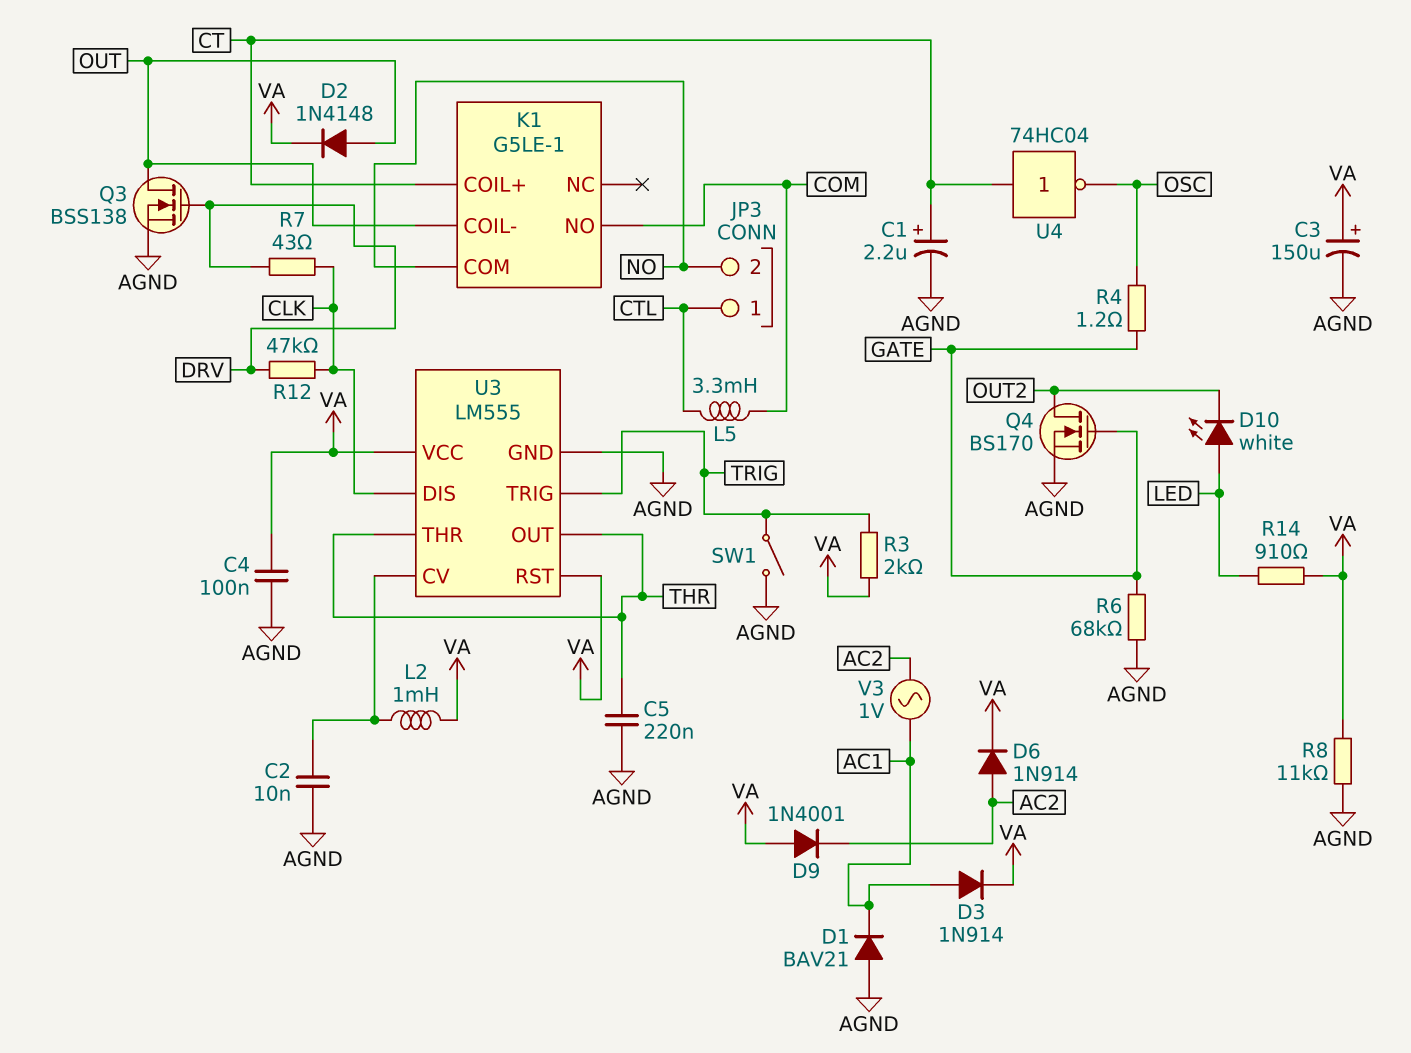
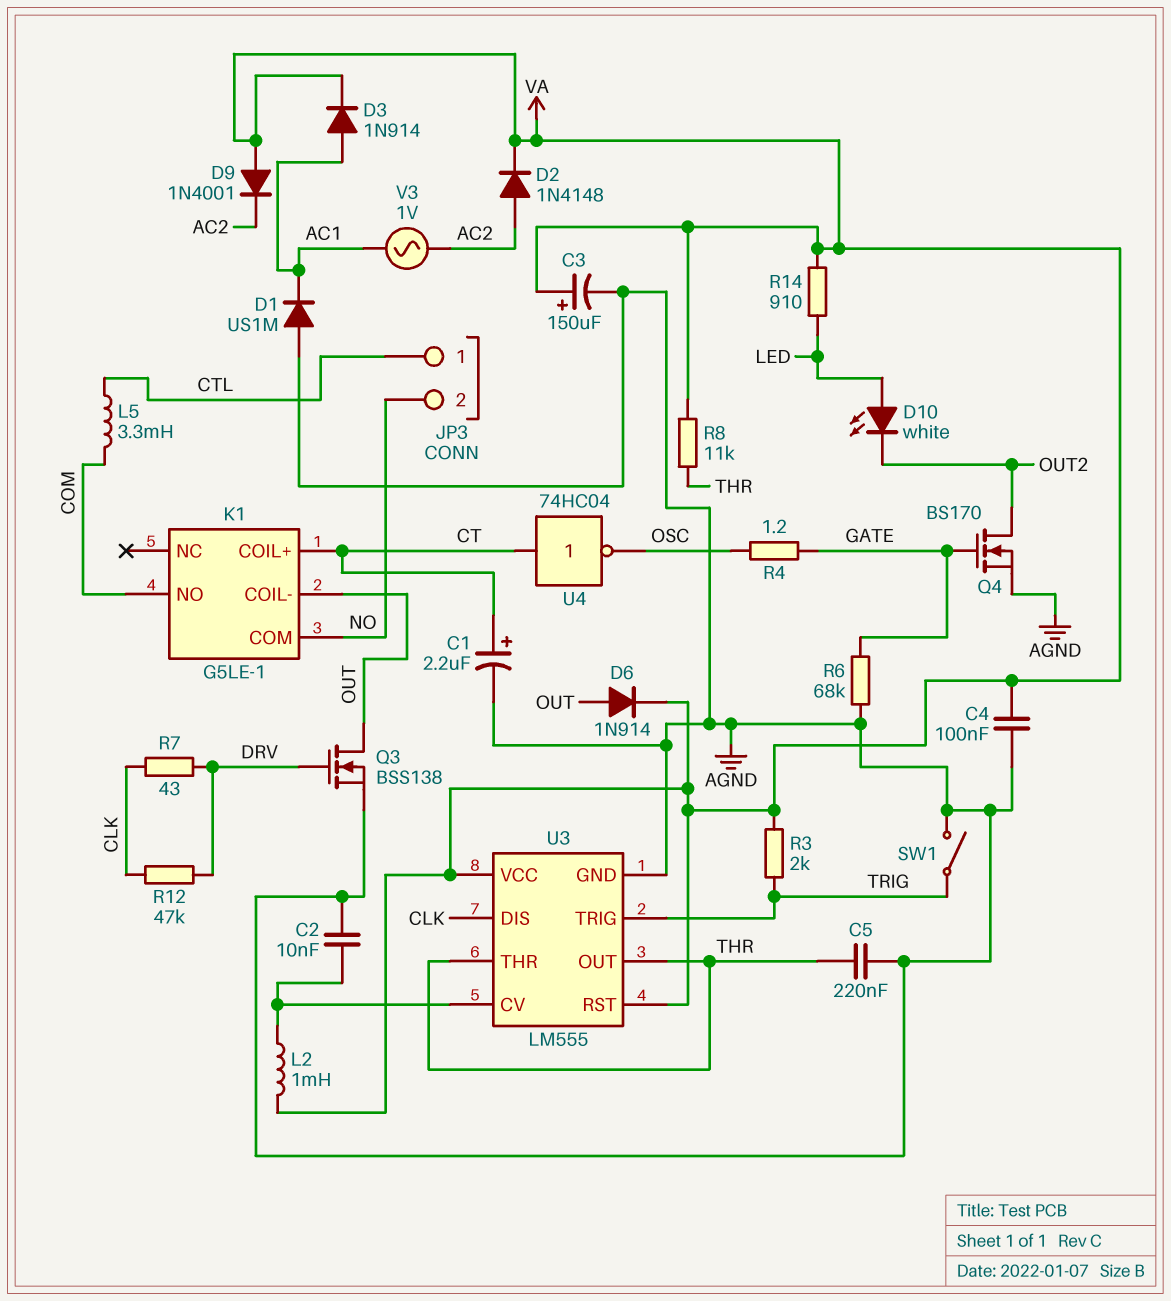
D1: diode BAV21 (A AGND, K AC1) -> diode US1M (A AGND, K AC1)
D2: diode 1N4148 (A OUT, K VA) -> diode 1N4148 (A AC2, K VA)
D6: diode 1N914 (A AC2, K VA) -> diode 1N914 (A OUT, K VA)
R8: 11k (AGND, VA) -> 11k (THR, VA)

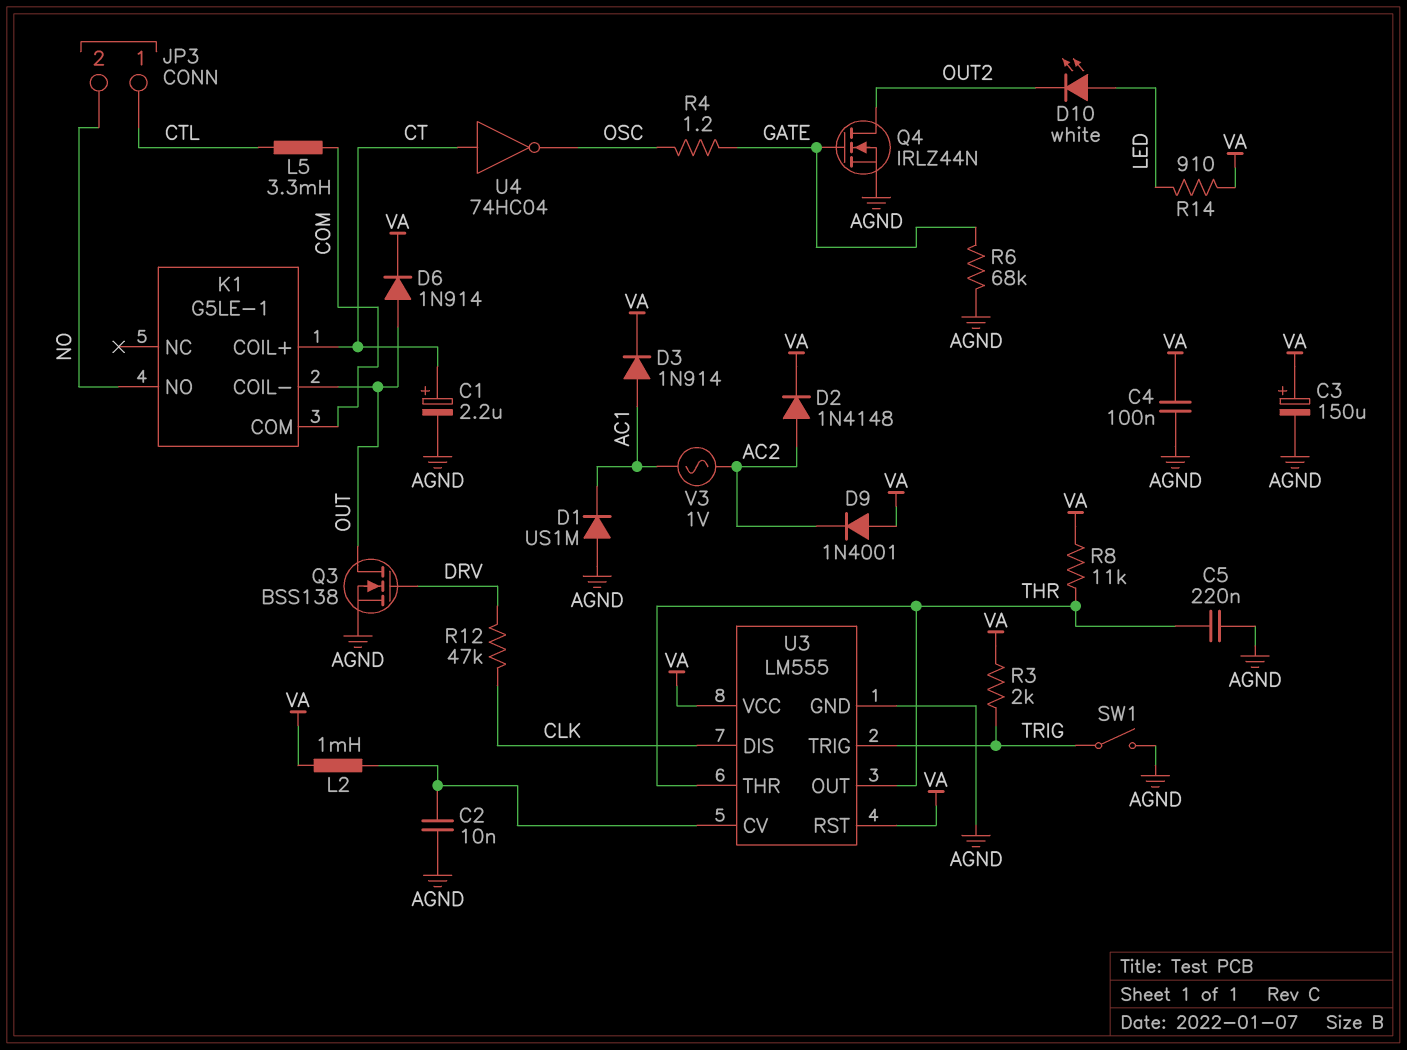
K1 pin COM: NO -> COM
K1 pin NO: COM -> NO
Q4: NMOS BS170 (G GATE, D OUT2, S AGND) -> NMOS IRLZ44N (G GATE, D OUT2, S AGND)
R7: 43 (CLK, DRV) -> none

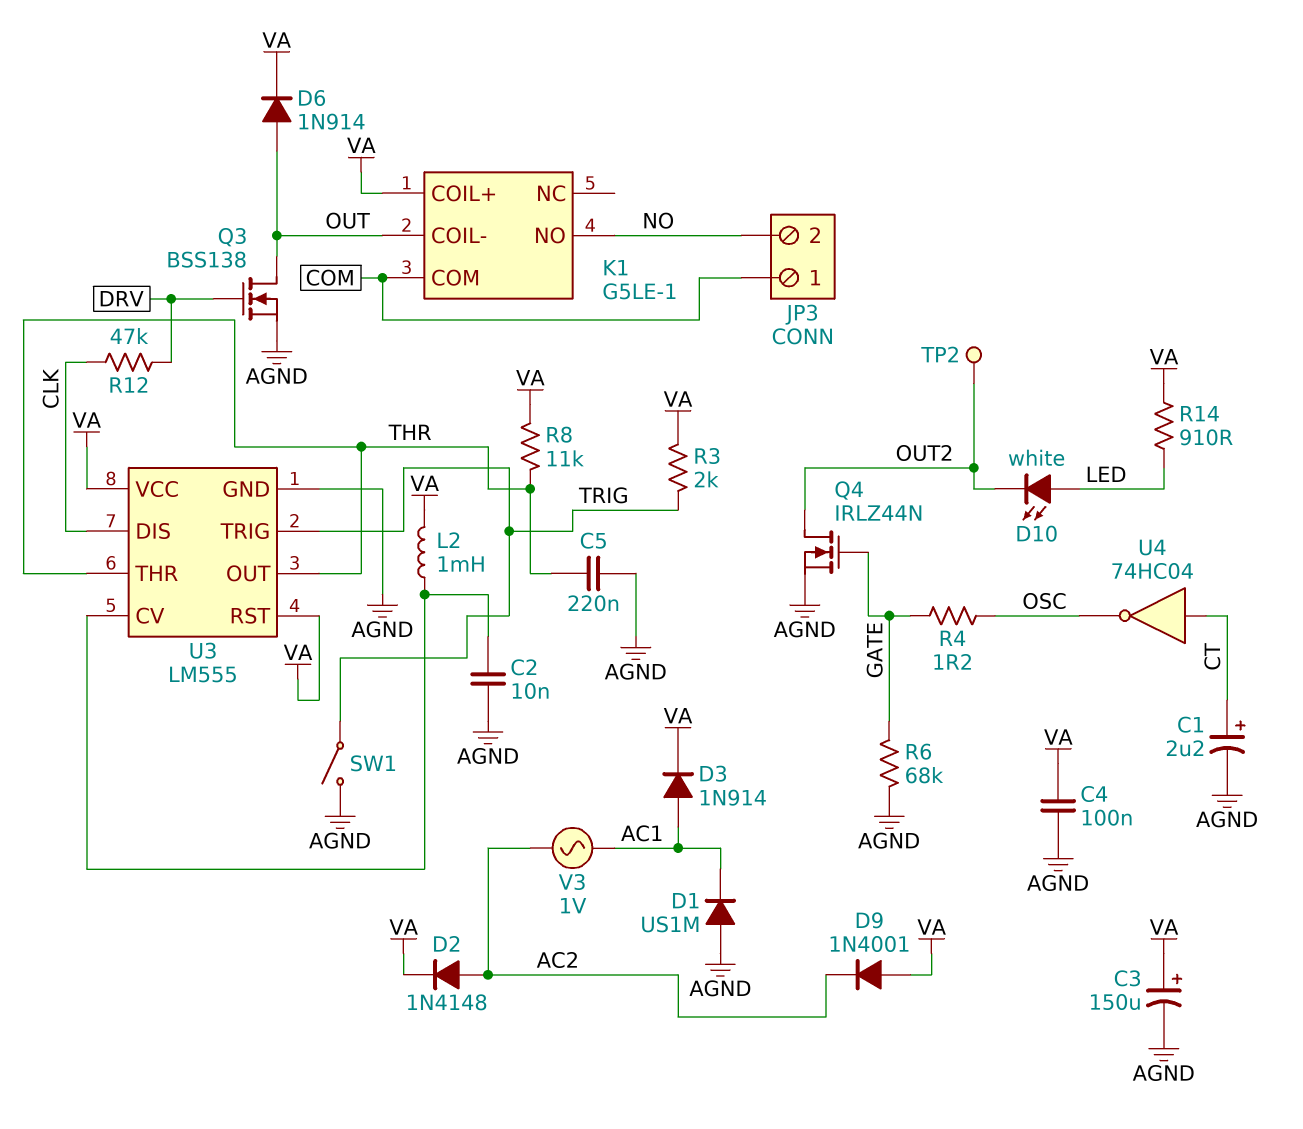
JP3 pin 1: CTL -> COM
K1 pin COIL+: CT -> VA
L5: 3.3mH (COM, CTL) -> none
TP2: none -> test point (OUT2)

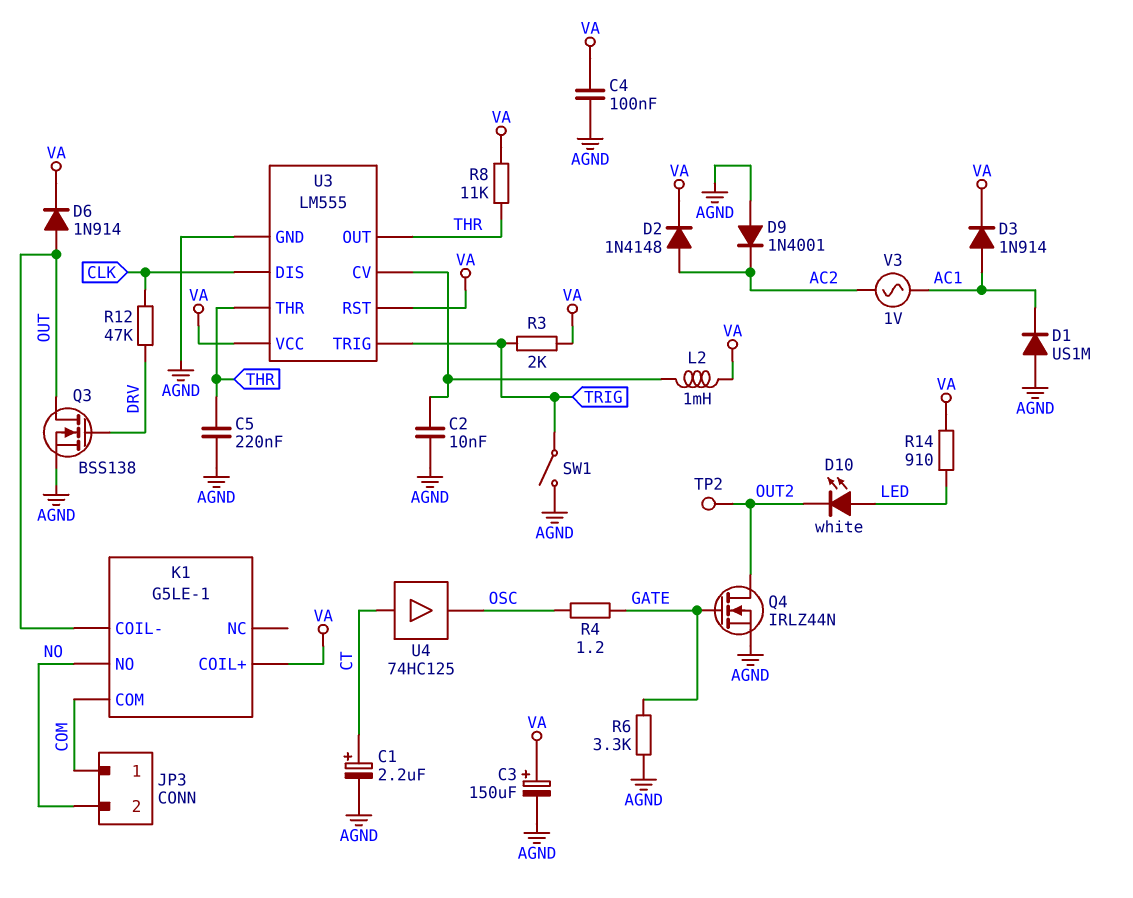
D9: diode 1N4001 (A VA, K AC2) -> diode 1N4001 (A AGND, K AC2)
R6: 68k (AGND, GATE) -> 3.3k (AGND, GATE)
U4: NOT 74HC04 (in CT, out OSC) -> buffer 74HC125 (in CT, out OSC)

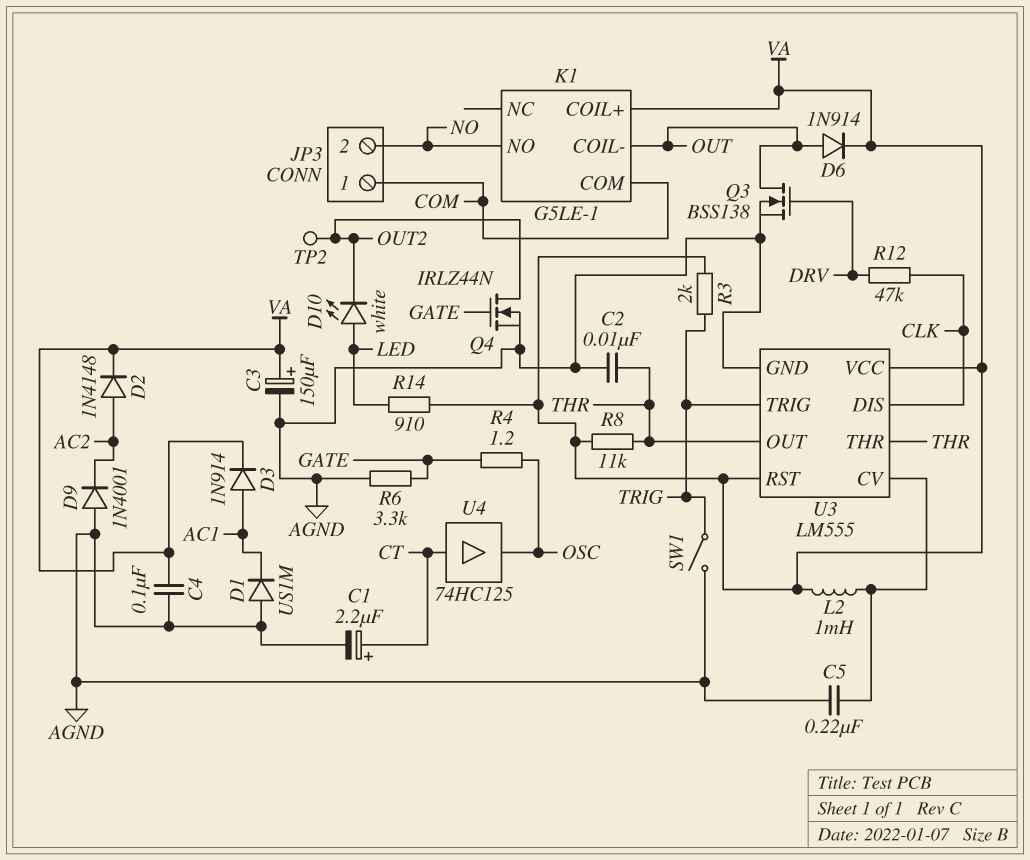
C2: 10nF (AGND, U3/CV) -> 10nF (AGND, THR)
C5: 220nF (AGND, THR) -> 220nF (AGND, U3/CV)
V3: AC 1V (AC1, AC2) -> none

